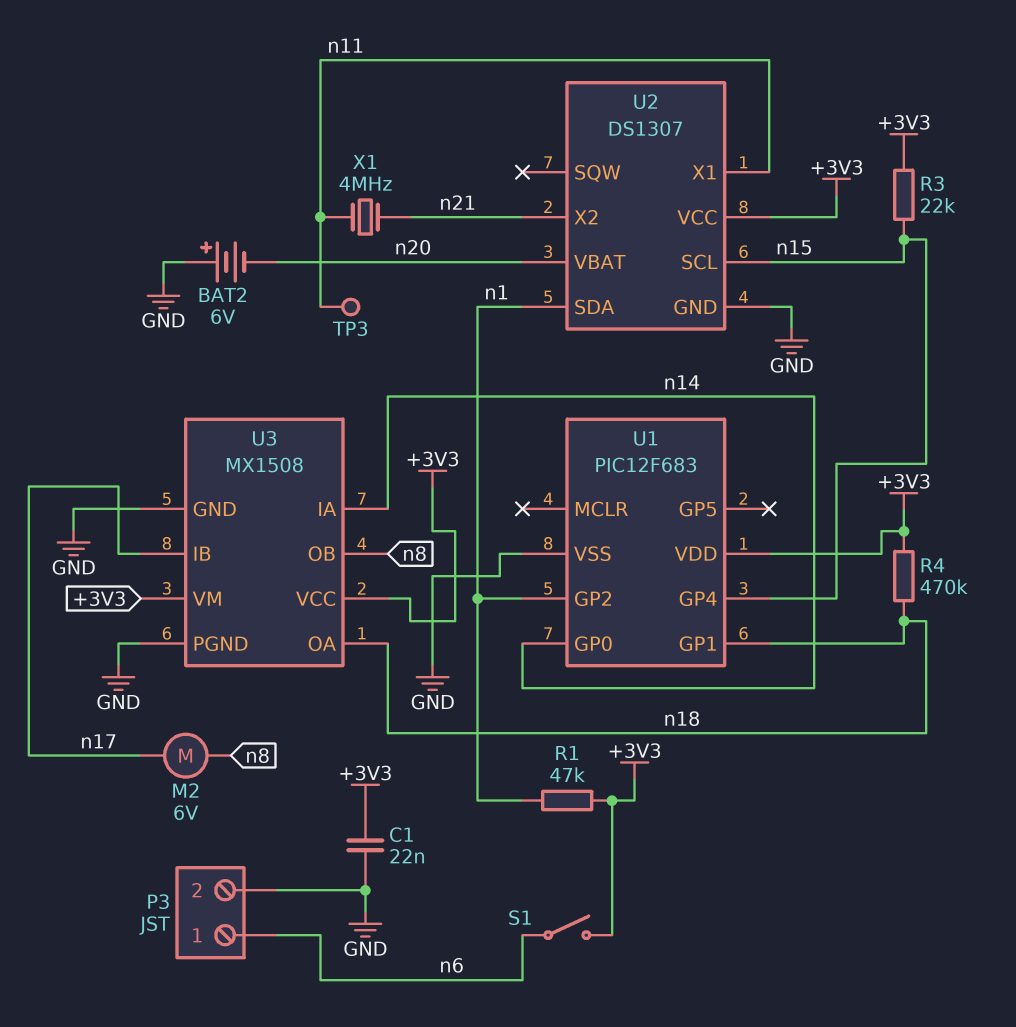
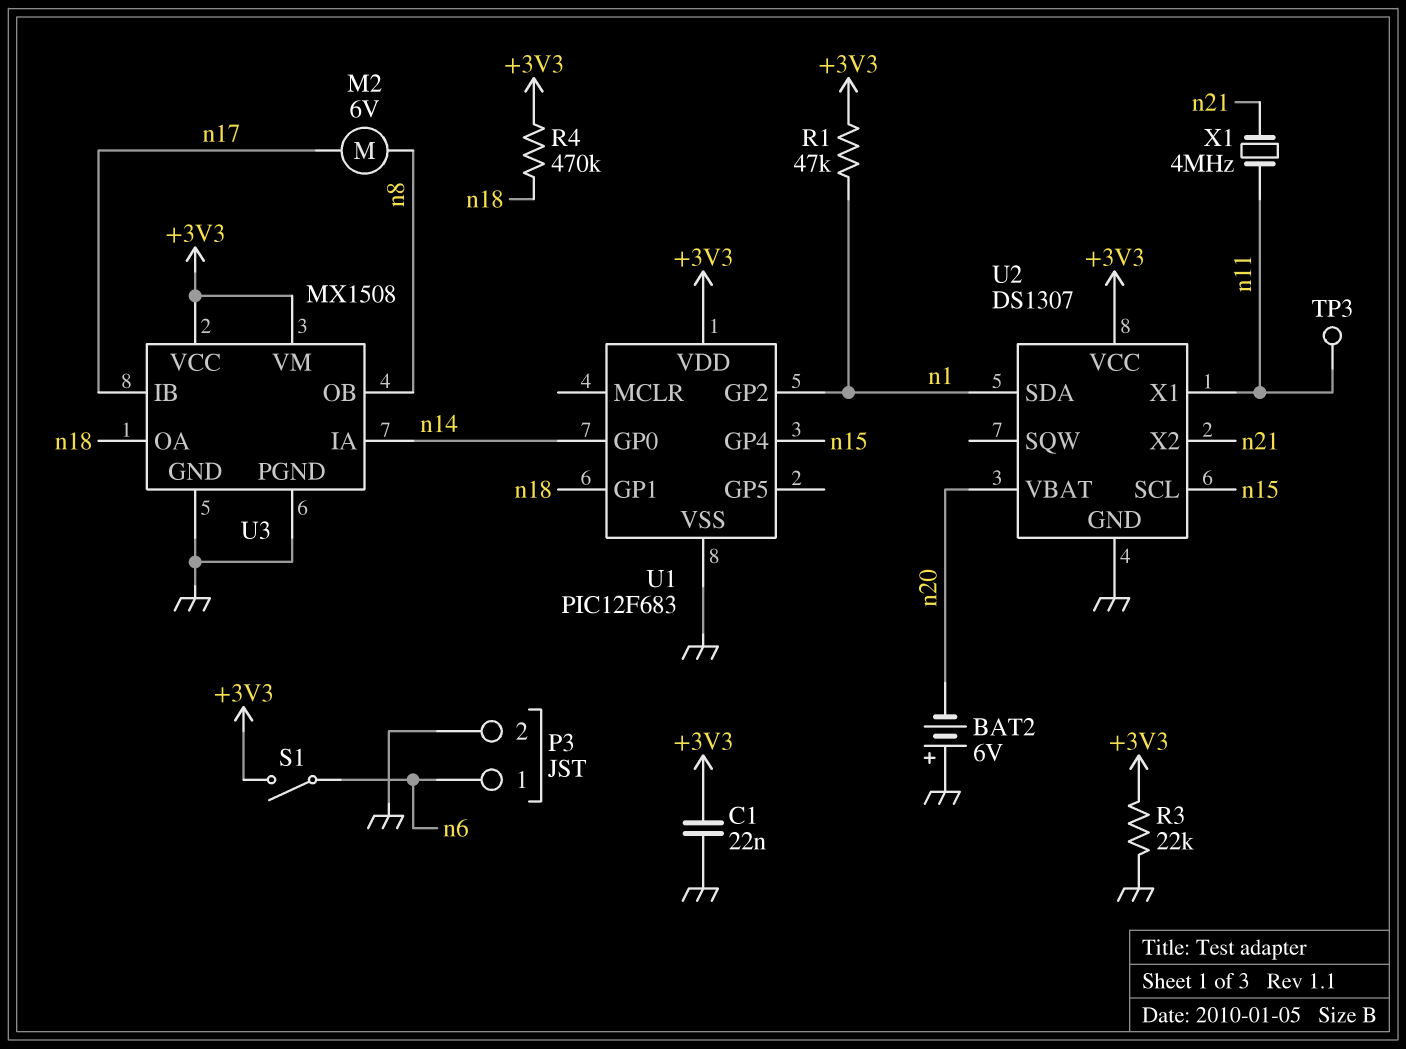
R3: 22k (+3V3, n15) -> 22k (+3V3, GND)

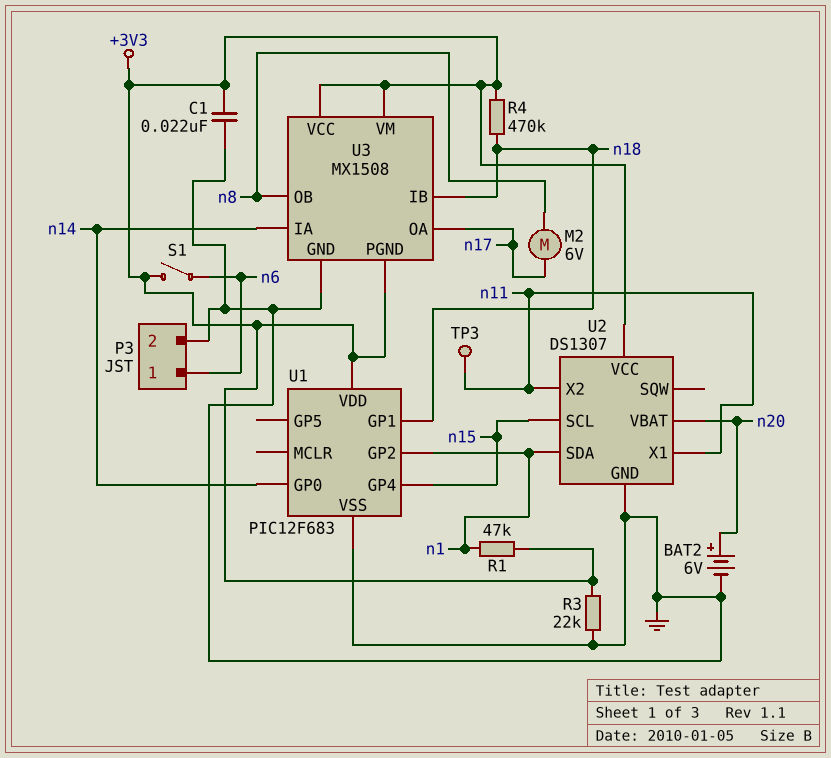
BAT2: 6V (plus GND, minus n20) -> 6V (plus n20, minus GND)
U2 pin X2: n21 -> n11
U3 pin IB: n17 -> n18
U3 pin OA: n18 -> n17
U3 pin PGND: GND -> +3V3
X1: 4MHz (n11, n21) -> none

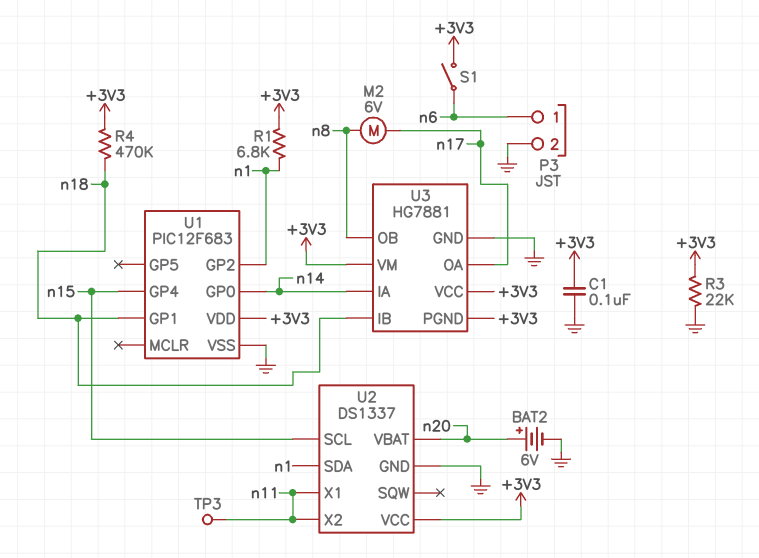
C1: 22nF (+3V3, GND) -> 100nF (+3V3, GND)
R1: 47k (+3V3, n1) -> 6.8k (+3V3, n1)
U2: DS1307 -> DS1337
U3: MX1508 -> HG7881

